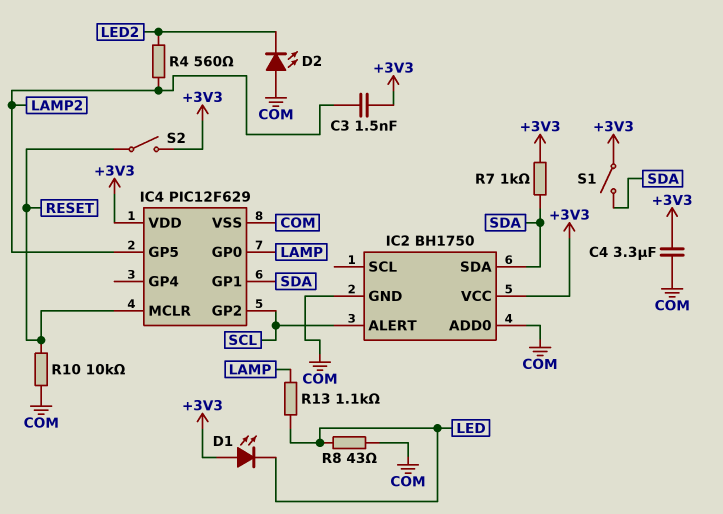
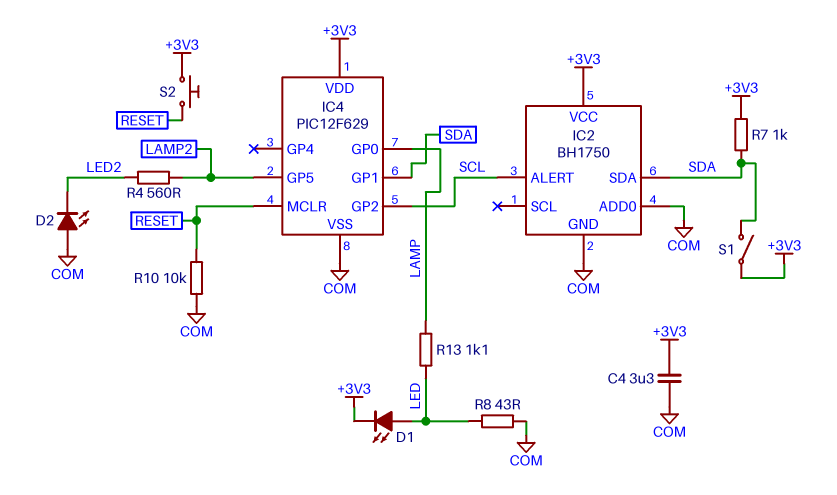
C3: 1.5nF (+3V3, LAMP2) -> none
D1: LED (A +3V3, K LED) -> LED (A LED, K +3V3)
S2: switch (+3V3, RESET) -> button (+3V3, RESET)

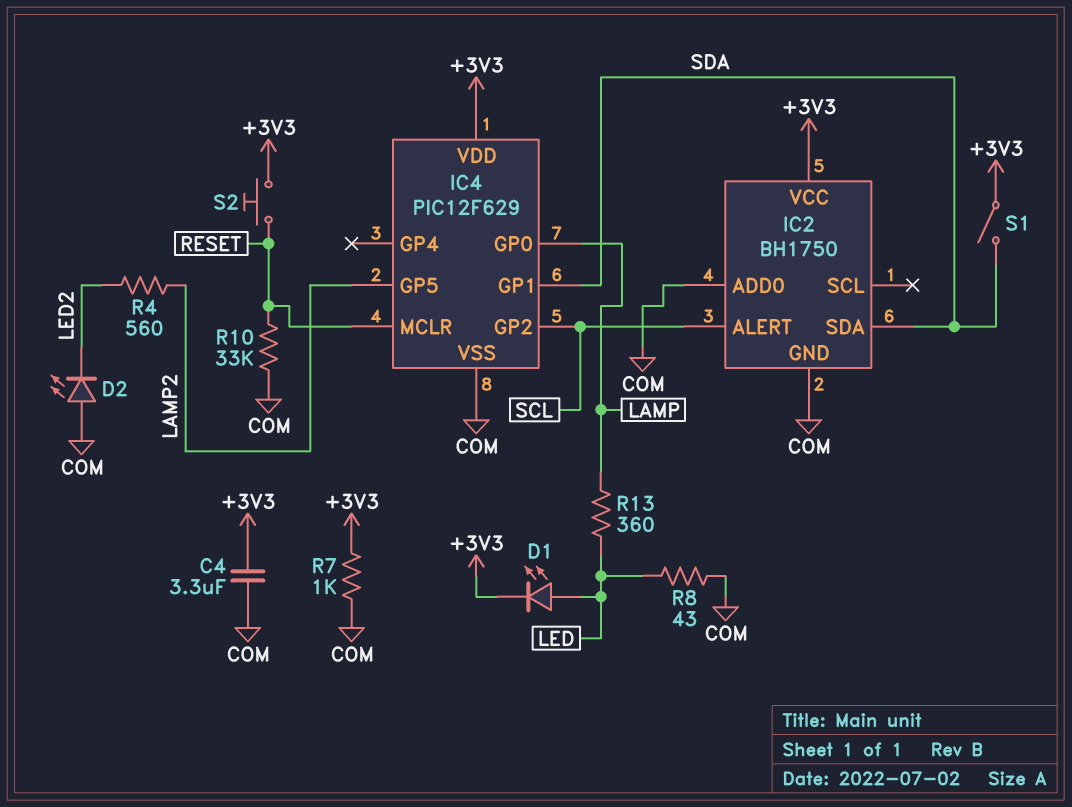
R7: 1k (+3V3, SDA) -> 1k (+3V3, COM)
R10: 10k (COM, RESET) -> 33k (COM, RESET)
R13: 1.1k (LAMP, LED) -> 360 (LAMP, LED)

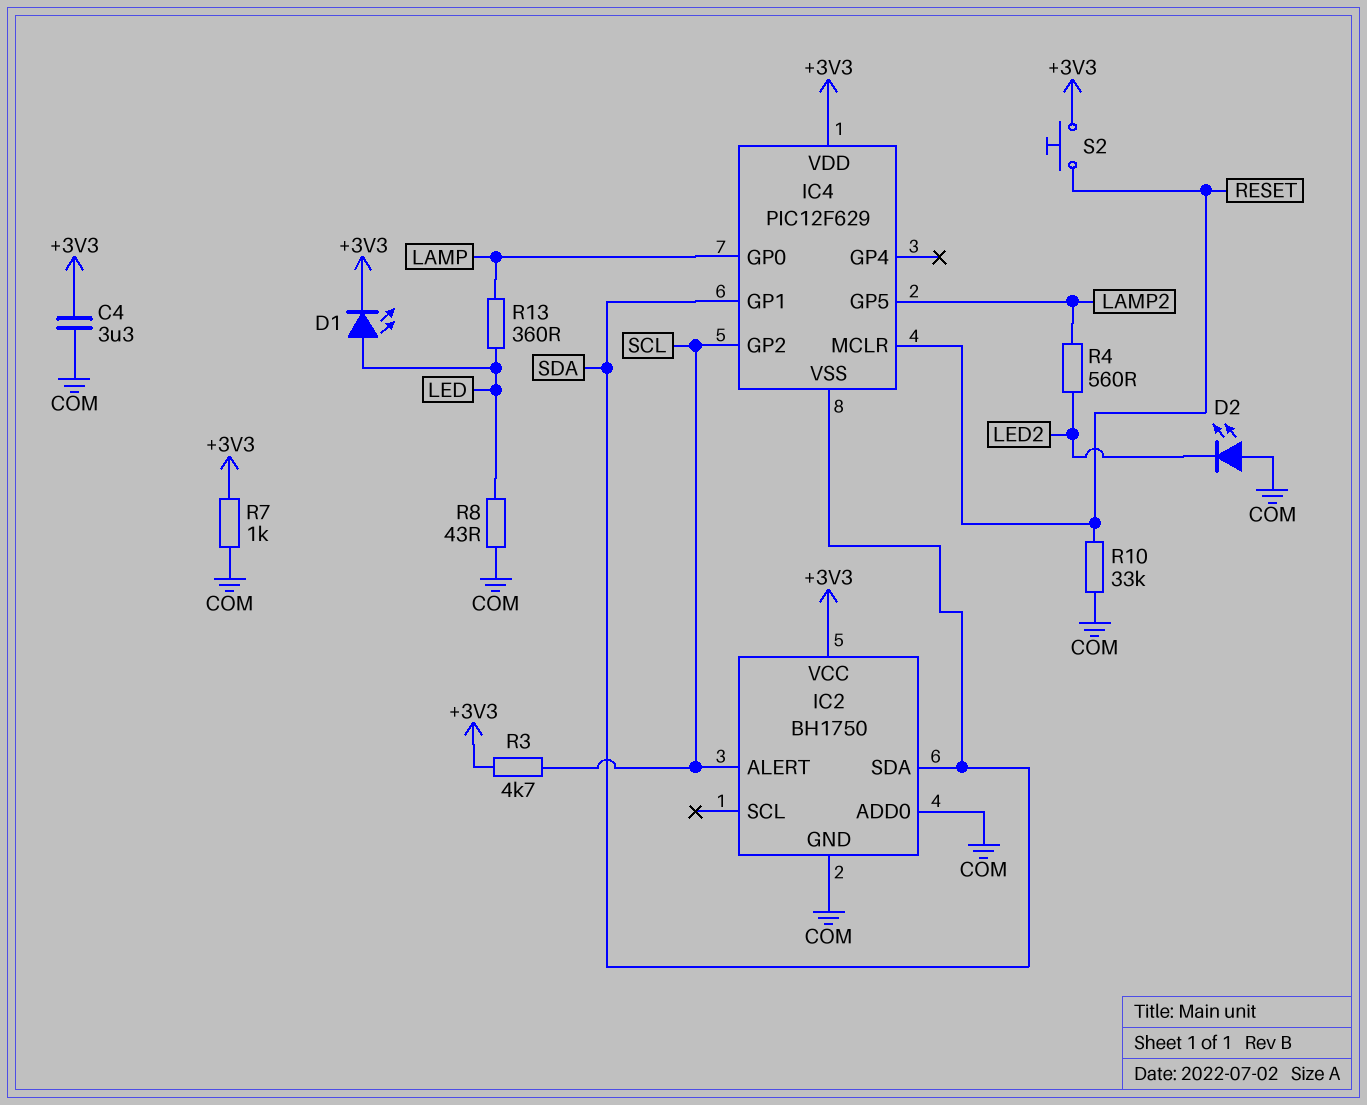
IC4 pin VSS: COM -> SDA
R3: none -> 4.7k (+3V3, SCL)
S1: switch (+3V3, SDA) -> none

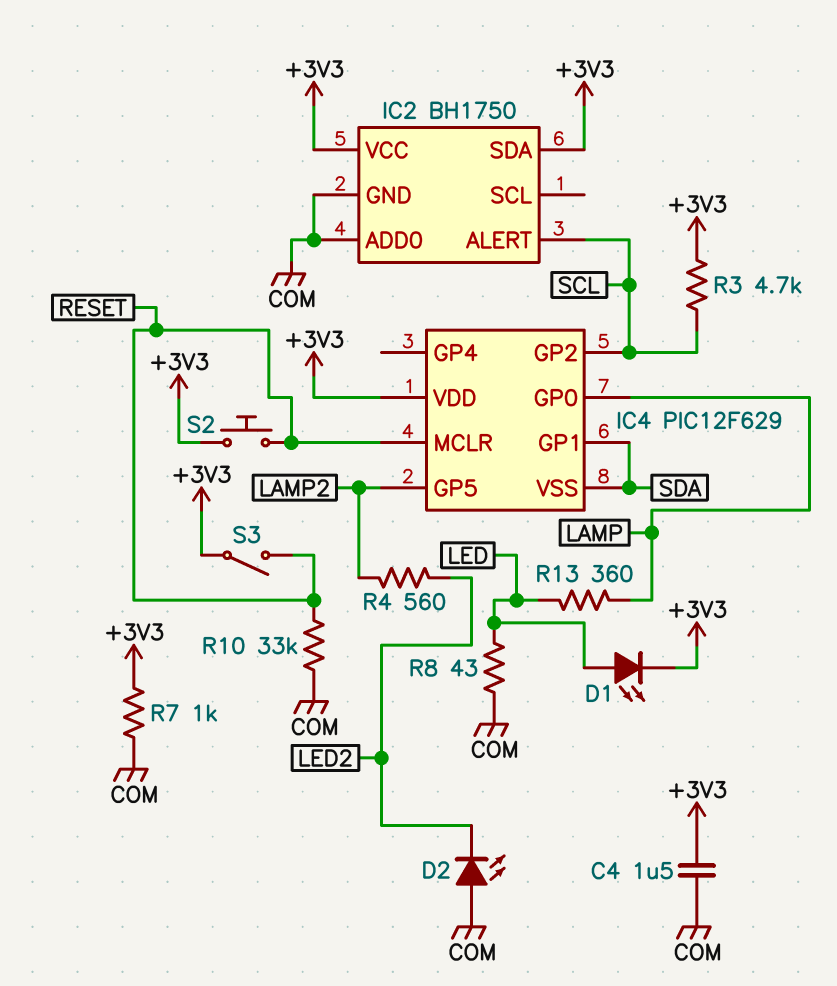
C4: 3.3uF (+3V3, COM) -> 1.5uF (+3V3, COM)
IC2 pin SDA: SDA -> +3V3
S3: none -> switch (+3V3, RESET)

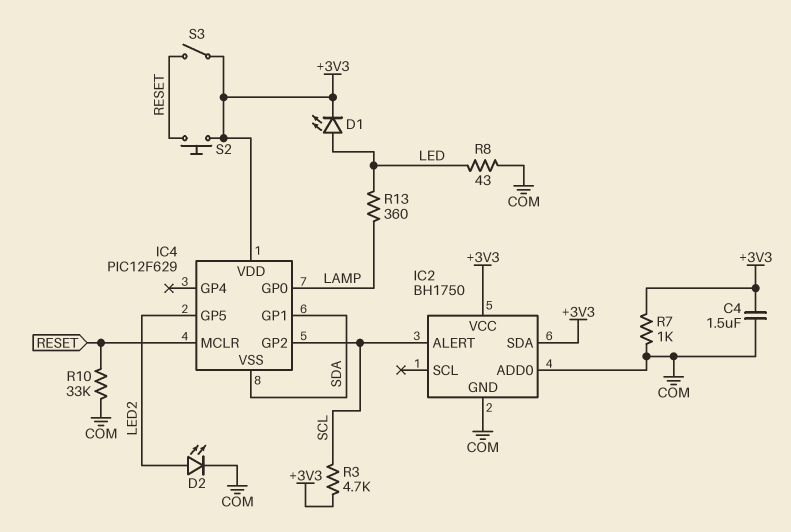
D2: LED (A COM, K LED2) -> LED (A LED2, K COM)
IC4 pin GP5: LAMP2 -> LED2
R4: 560 (LAMP2, LED2) -> none

